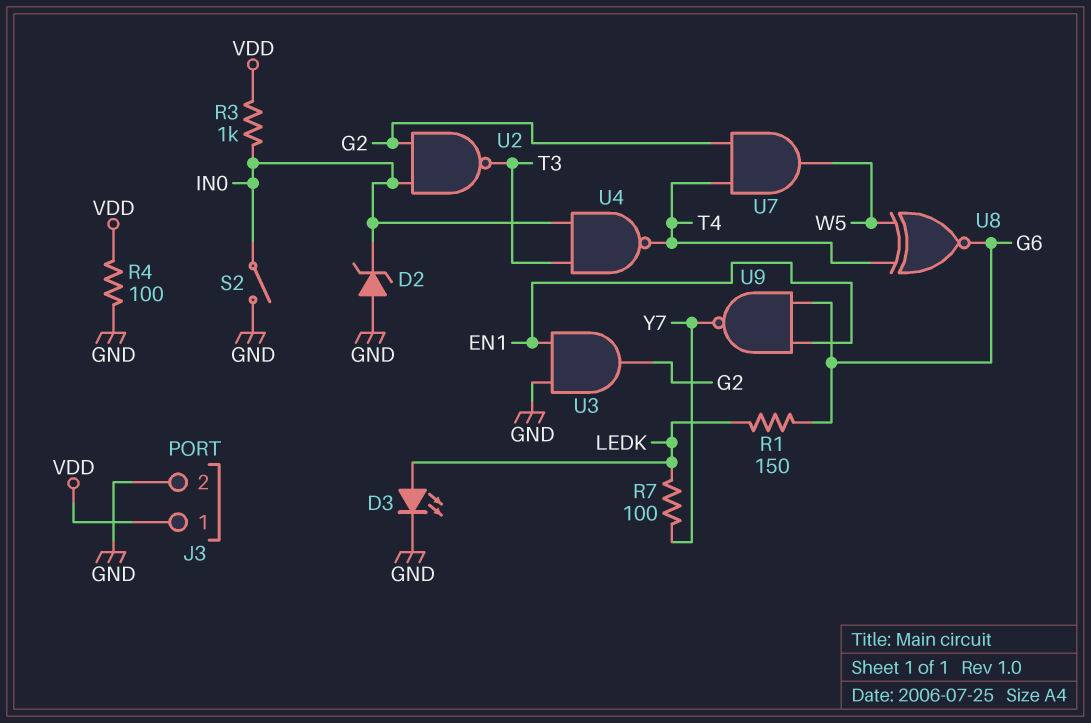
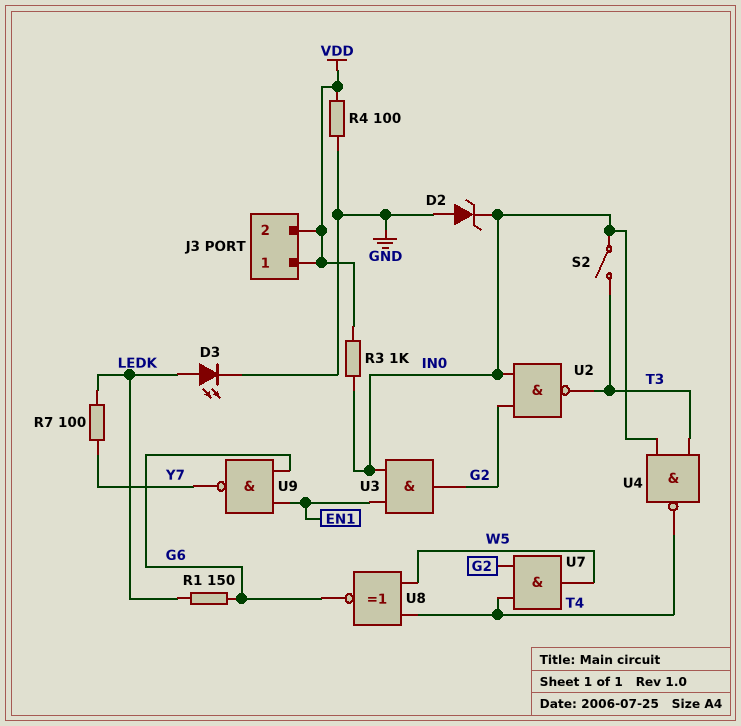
J3 pin 2: GND -> VDD
S2: switch (GND, IN0) -> switch (IN0, T3)
U3: AND (in EN1, in GND, out G2) -> AND (in EN1, in IN0, out G2)

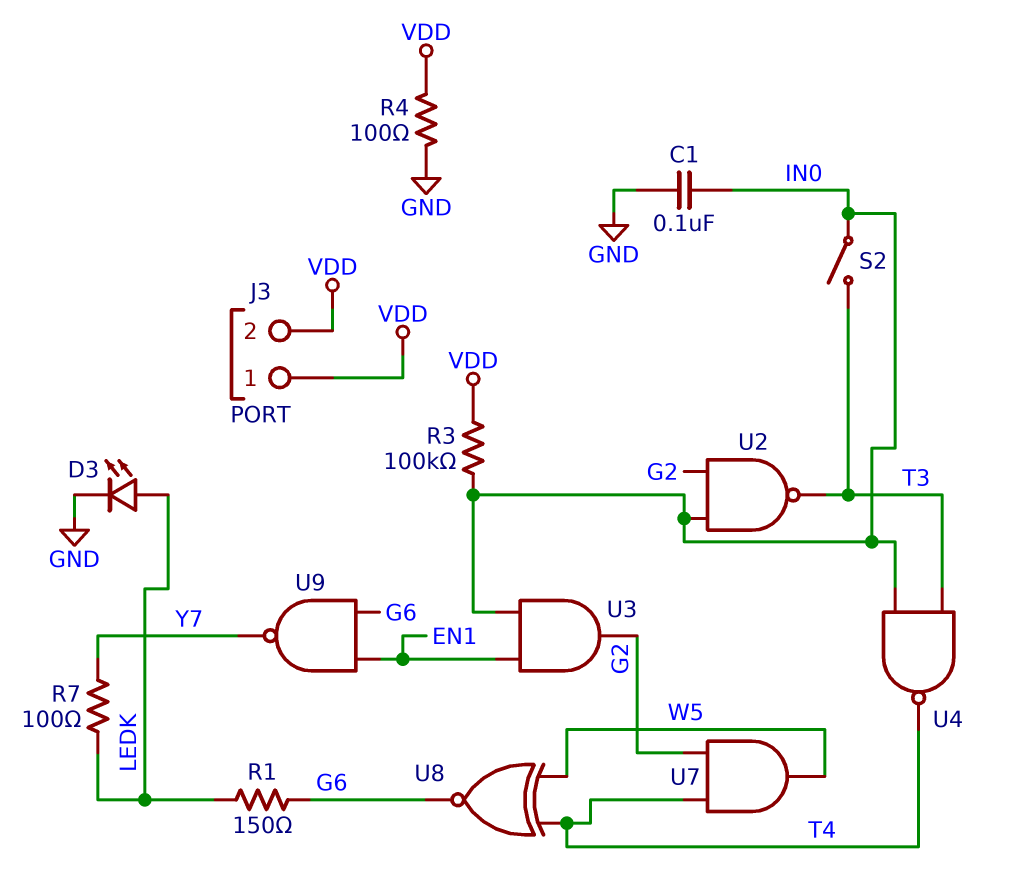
C1: none -> 100nF (GND, IN0)
D2: zener (A GND, K IN0) -> none
R3: 1k (IN0, VDD) -> 100k (IN0, VDD)

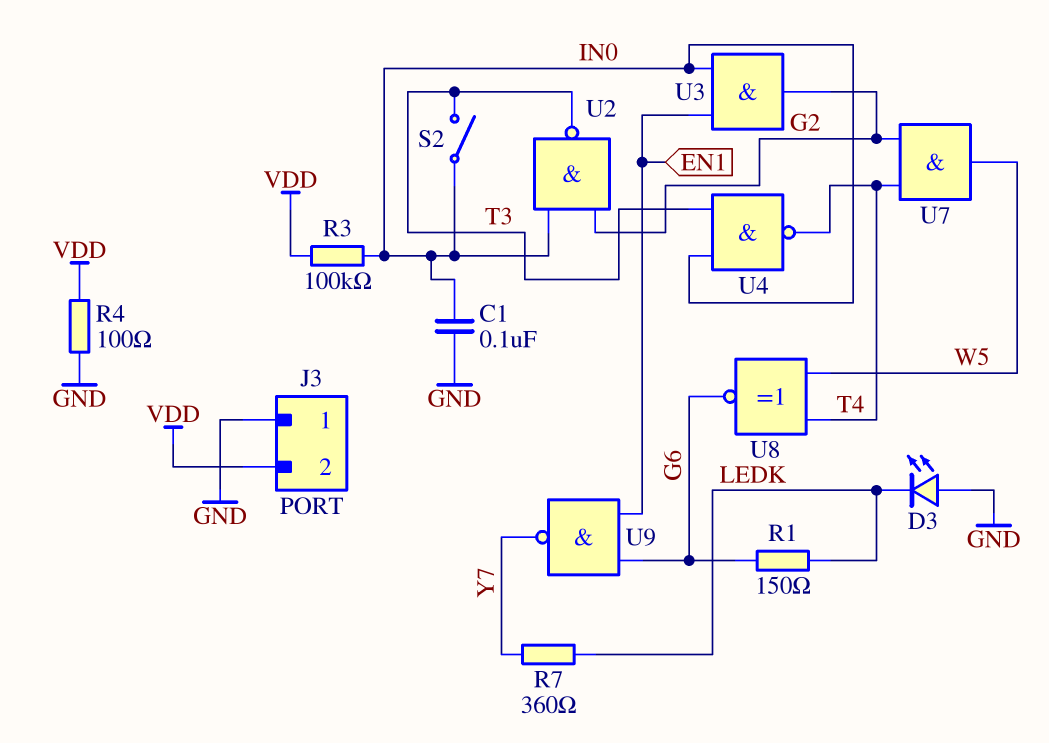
D3: LED (A LEDK, K GND) -> LED (A GND, K LEDK)
J3 pin 1: VDD -> GND
R7: 100 (LEDK, Y7) -> 360 (LEDK, Y7)

